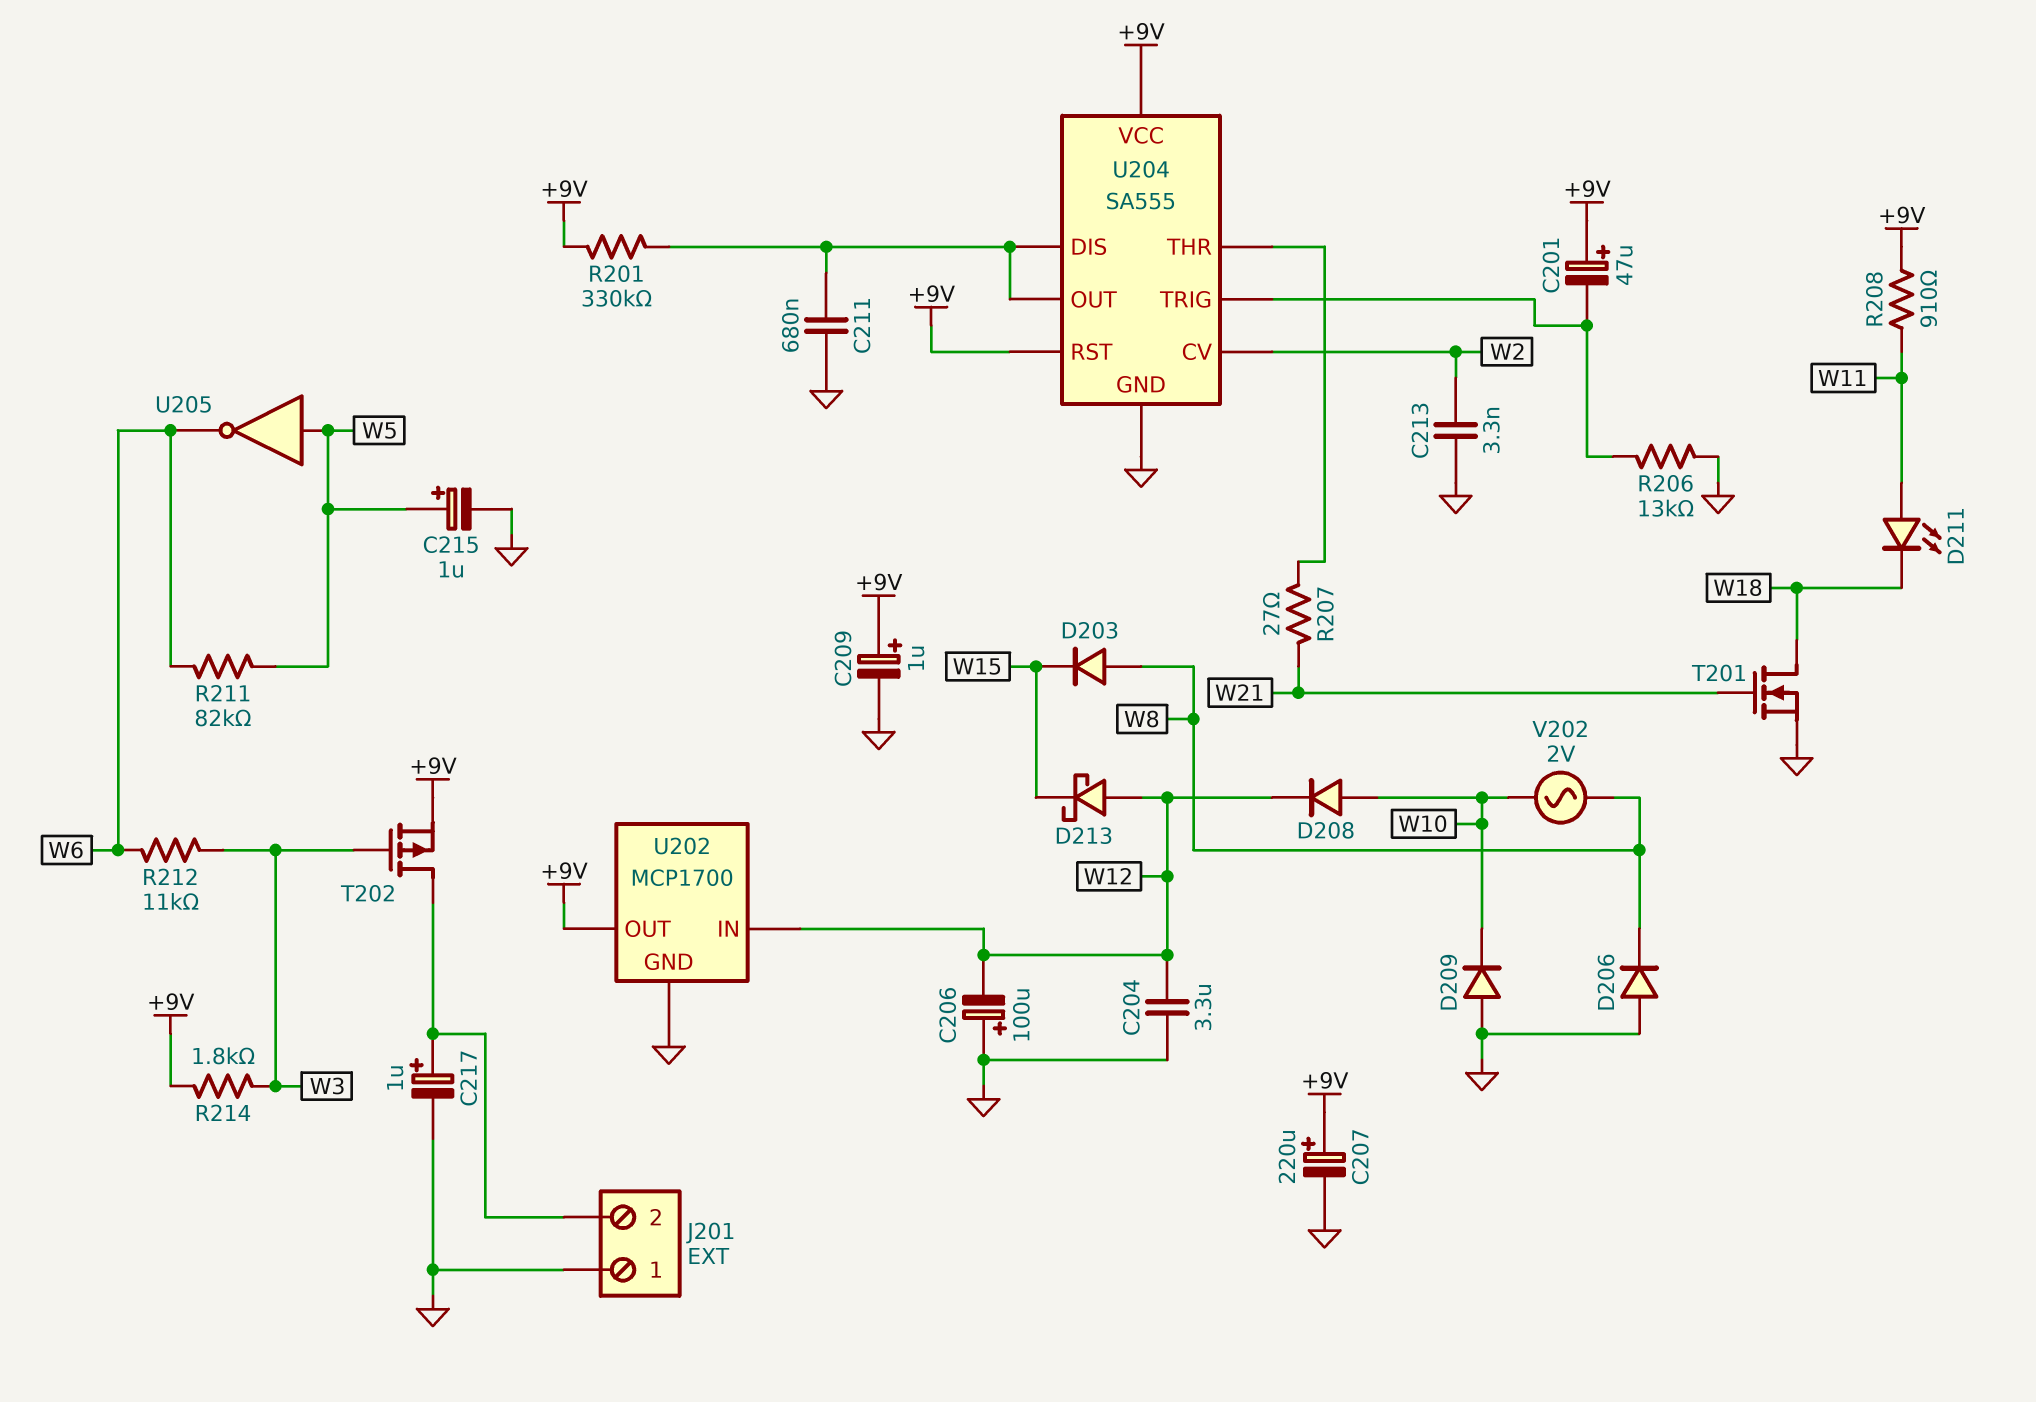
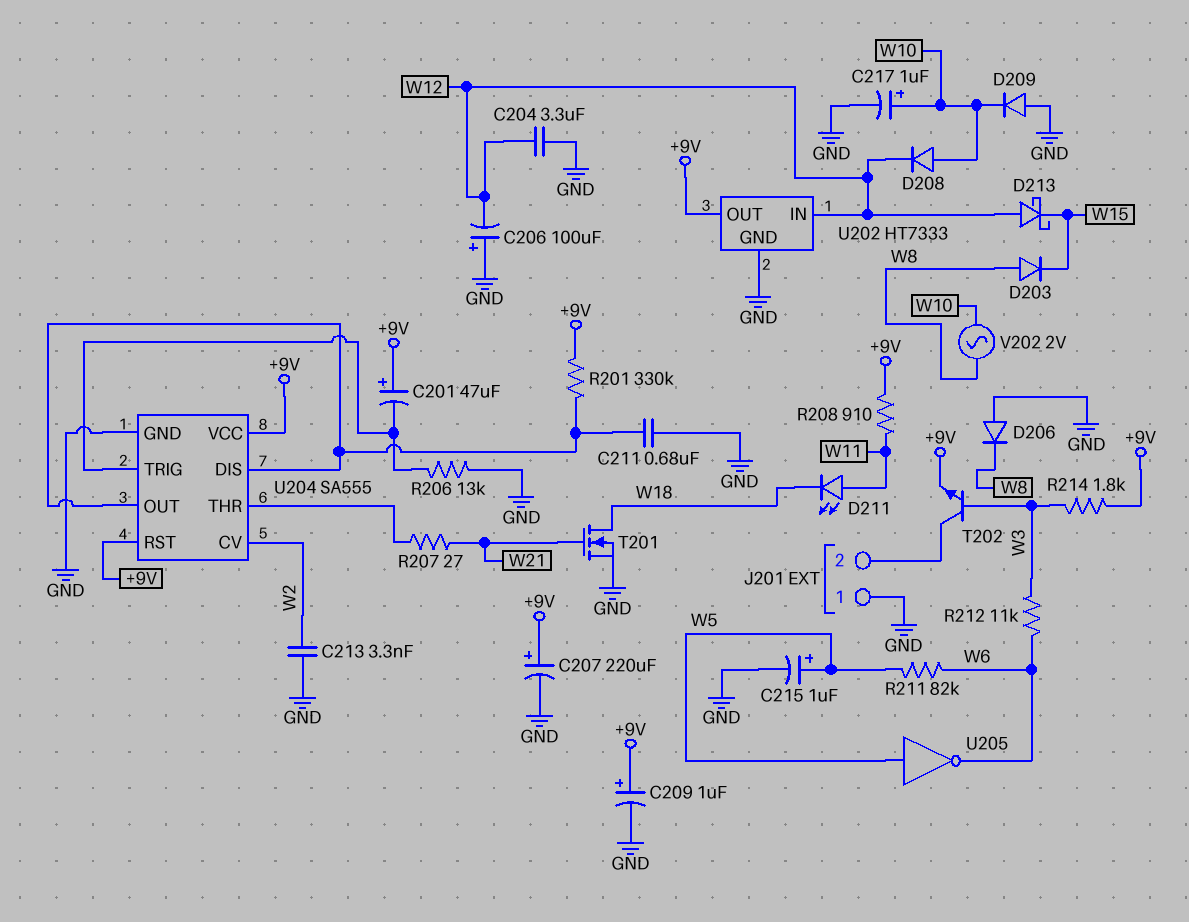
C217: 1uF (plus J201/2, minus GND) -> 1uF (plus W10, minus GND)
T202: PMOS (G W3, D J201/2, S +9V) -> NPN (B W3, C J201/2, E +9V)
U202: MCP1700 -> HT7333

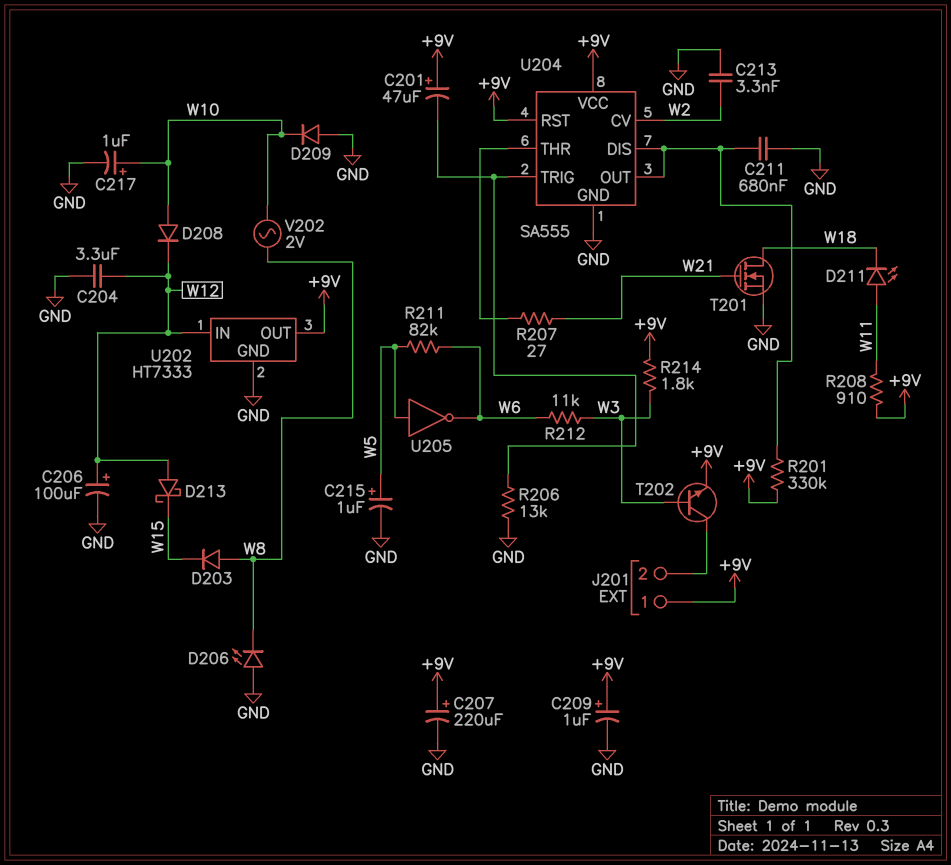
C206: 100uF (plus GND, minus W12) -> 100uF (plus W12, minus GND)
D206: diode (A GND, K W8) -> LED (A GND, K W8)
J201 pin 1: GND -> +9V

